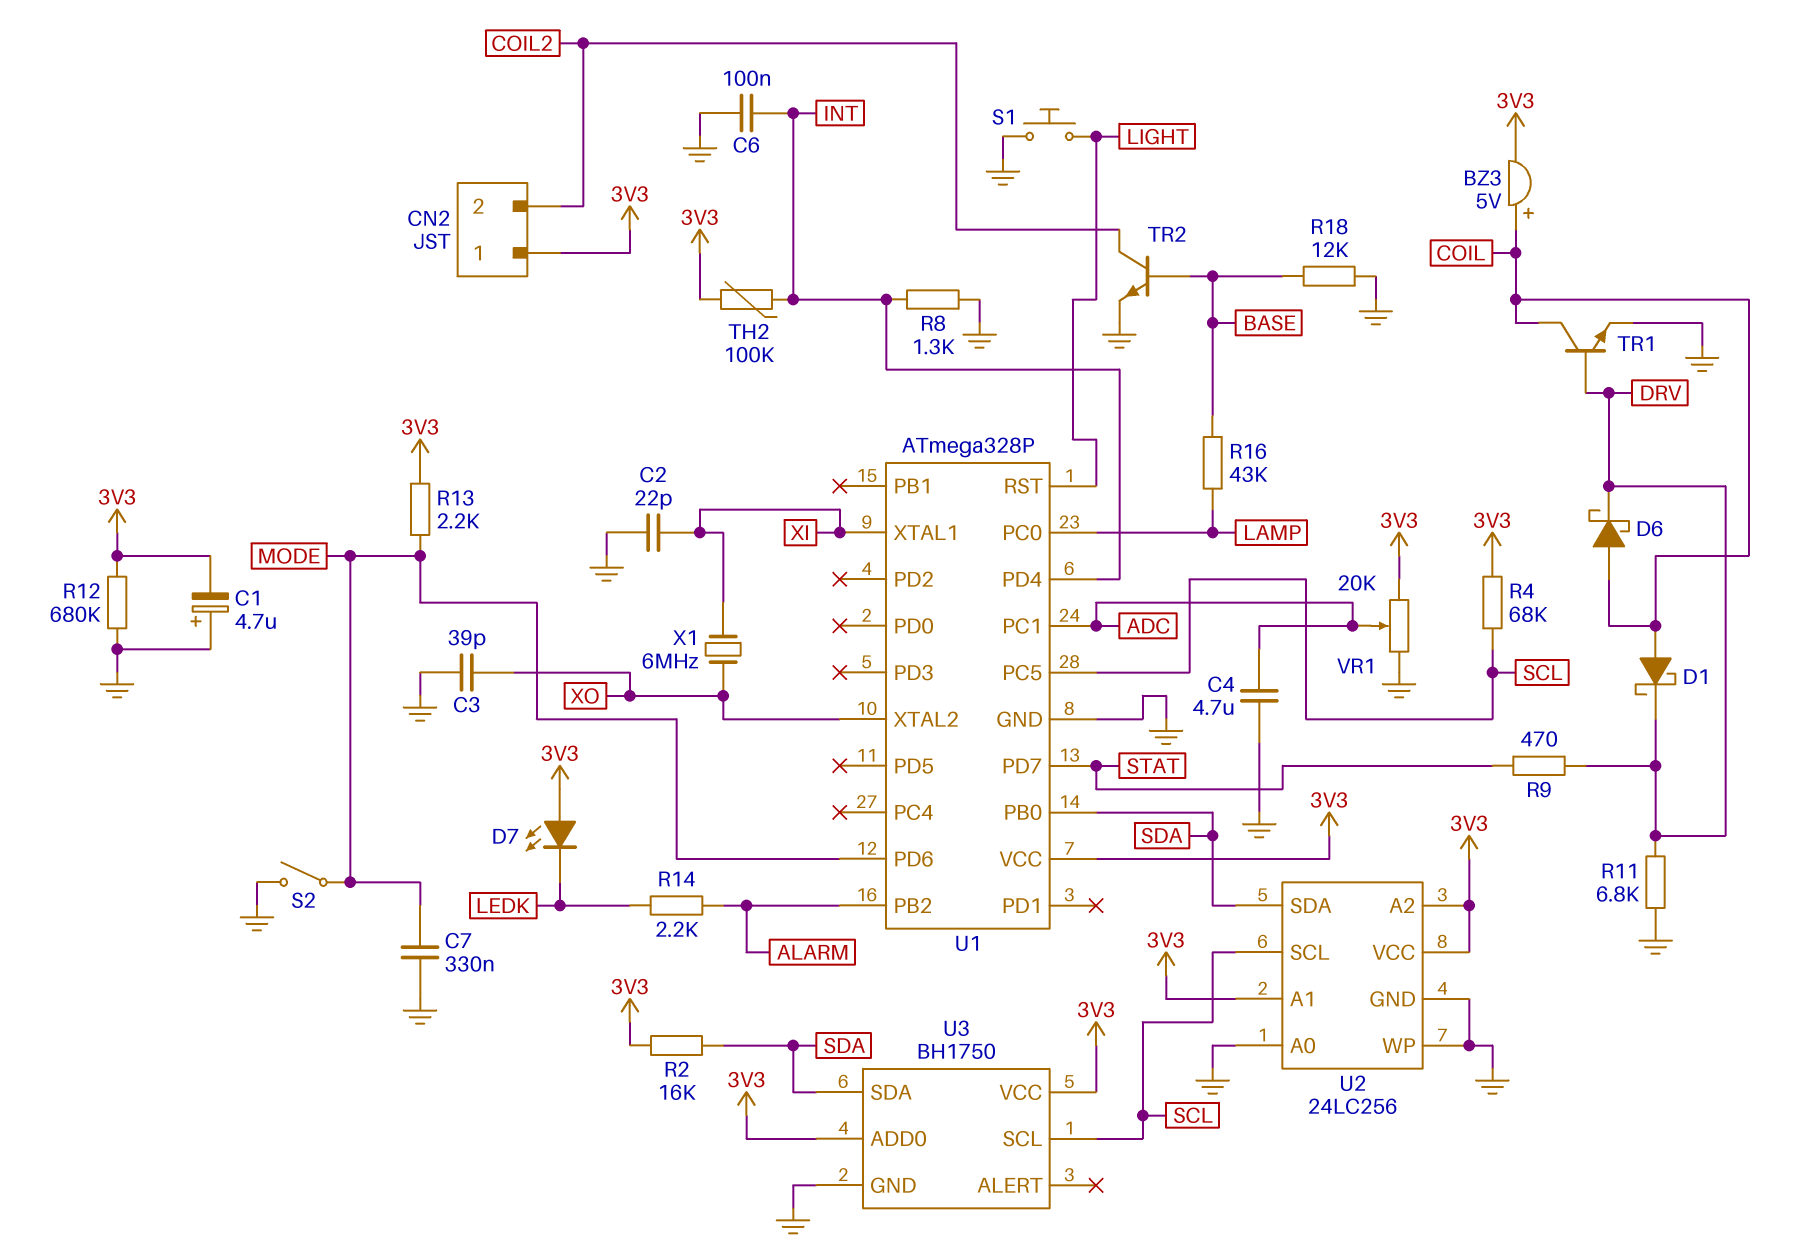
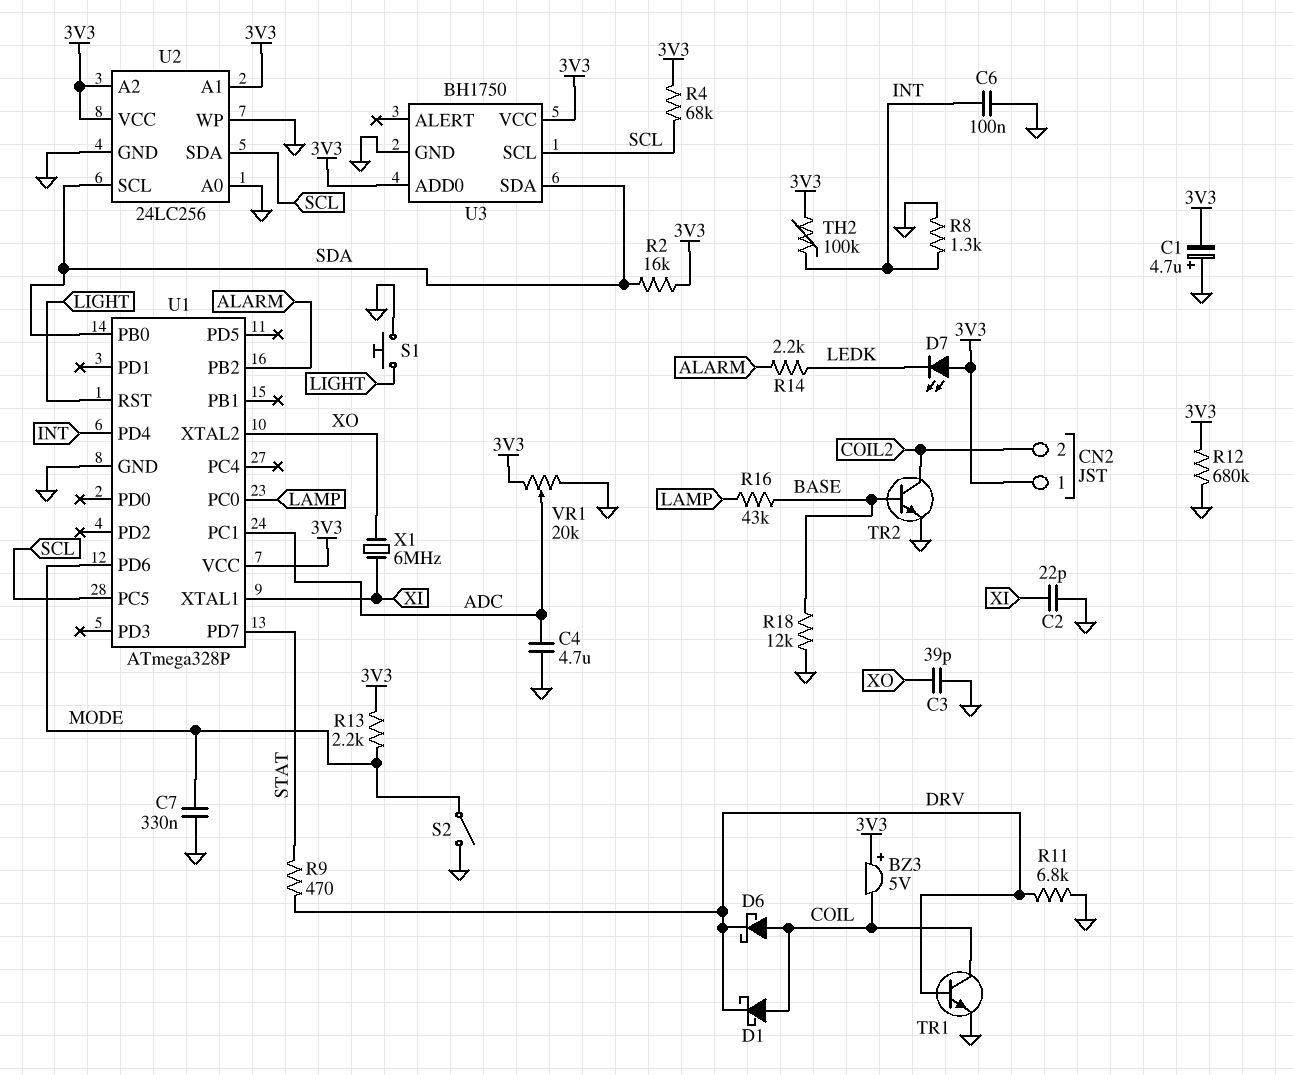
BZ3: buzzer 5V (plus COIL, minus 3V3) -> buzzer 5V (plus 3V3, minus COIL)
U2 pin SCL: SCL -> SDA
U2 pin SDA: SDA -> SCL

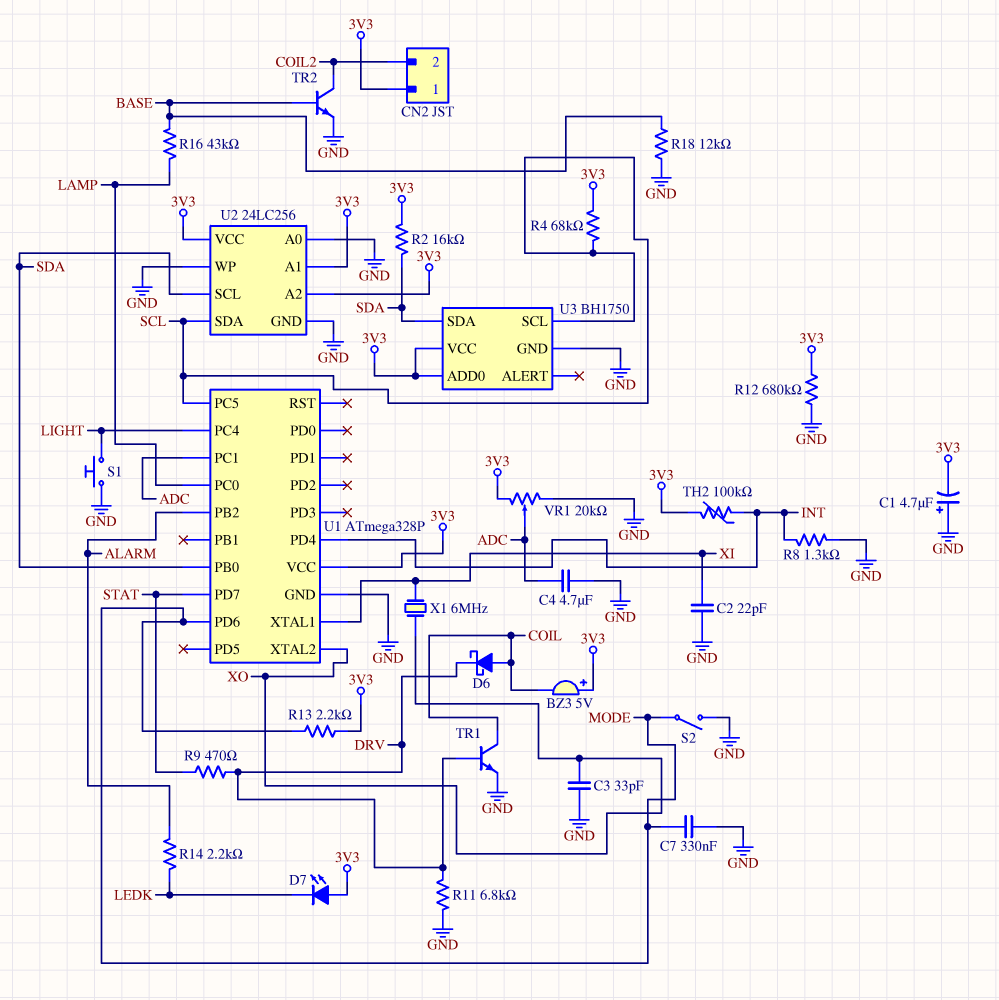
C3: 39pF (GND, XO) -> 33pF (GND, XO)
C6: 100nF (GND, INT) -> none
D1: schottky (A COIL, K DRV) -> none
U1 pin PC4: none -> LIGHT
U1 pin RST: LIGHT -> none

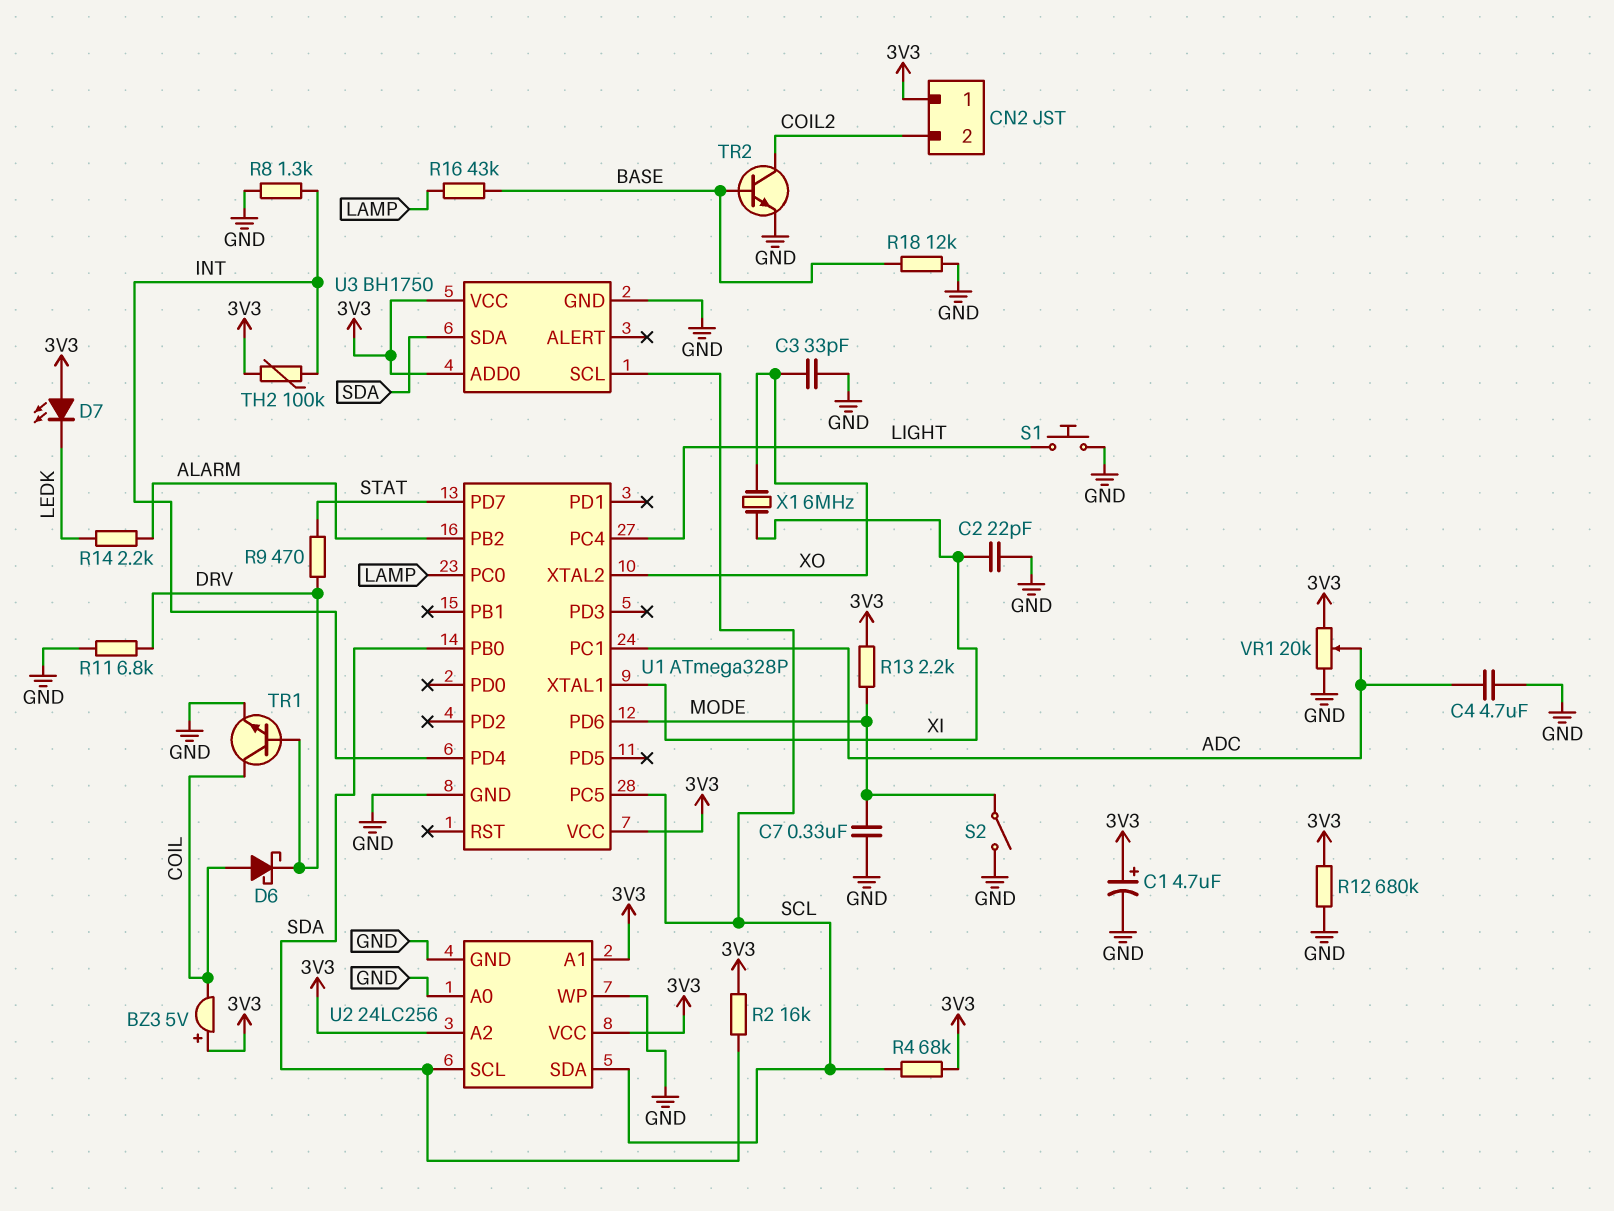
C1: 4.7uF (plus GND, minus 3V3) -> 4.7uF (plus 3V3, minus GND)

